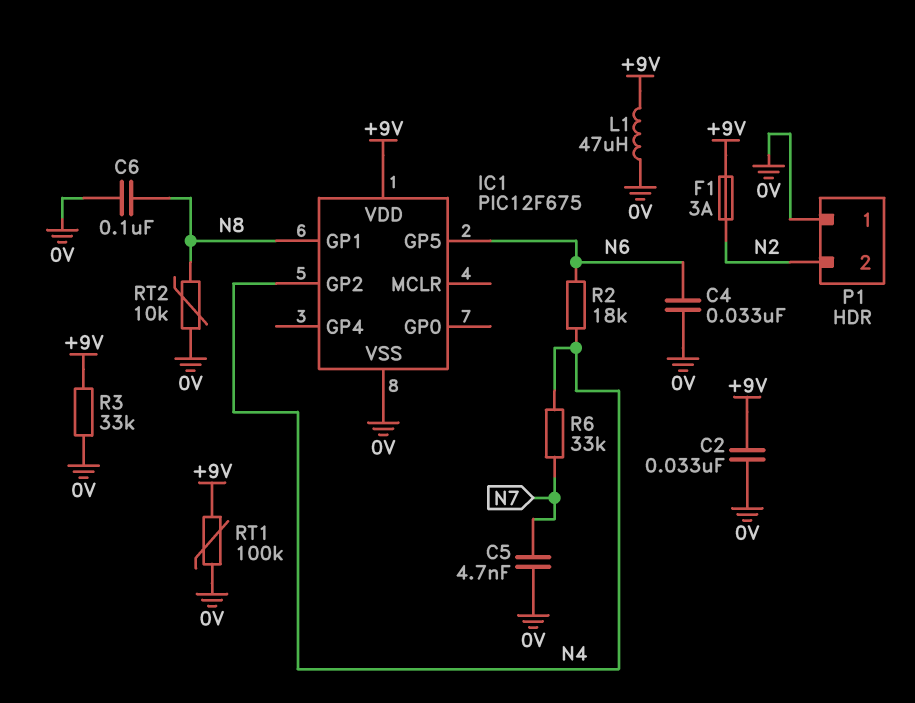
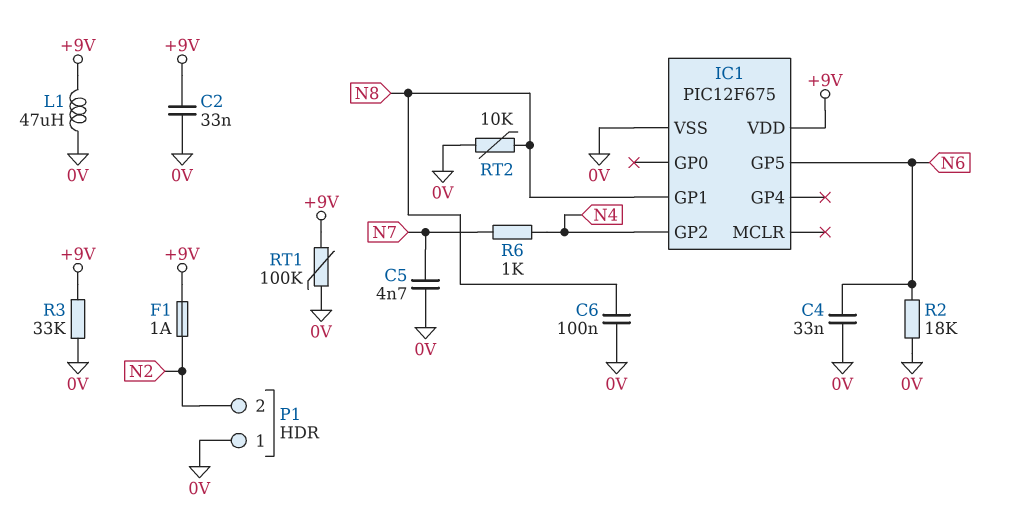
F1: 3A (+9V, N2) -> 1A (+9V, N2)
R2: 18k (N4, N6) -> 18k (0V, N6)
R6: 33k (N4, N7) -> 1k (N4, N7)

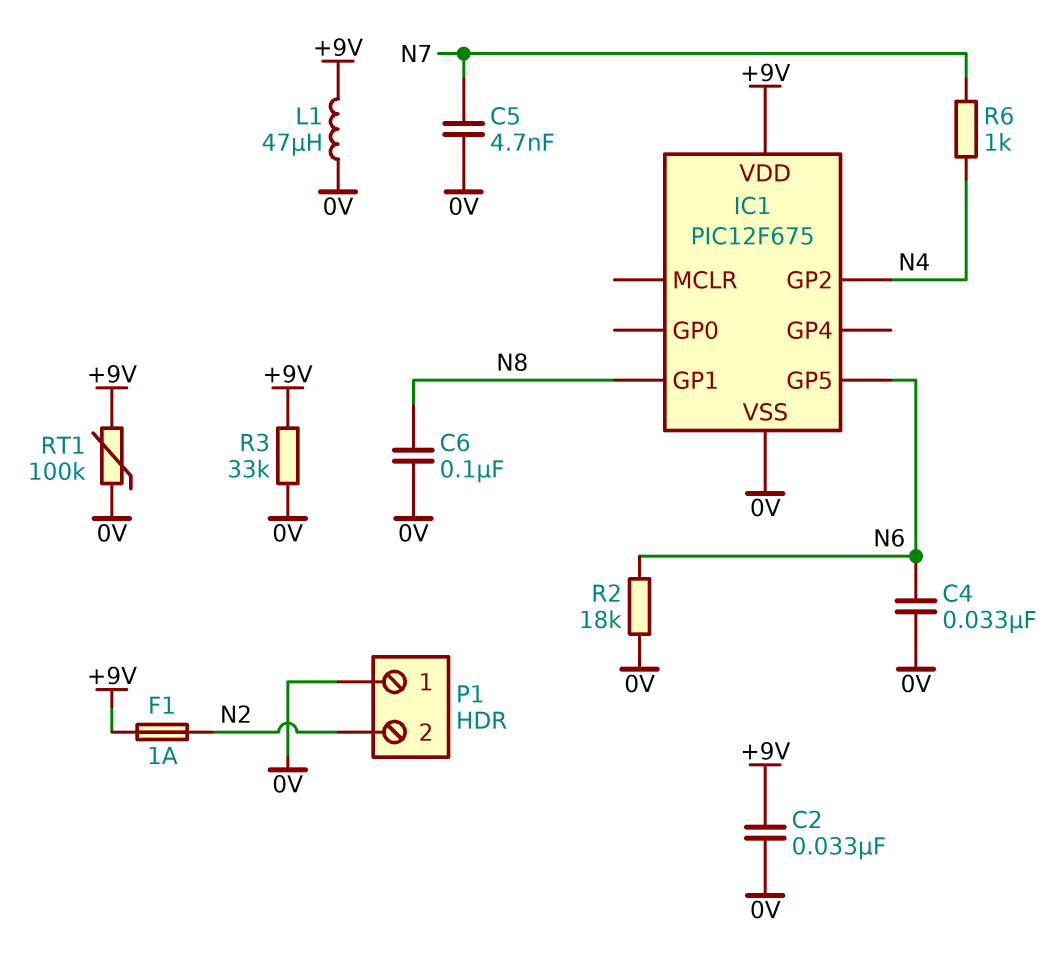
RT2: 10k (0V, N8) -> none

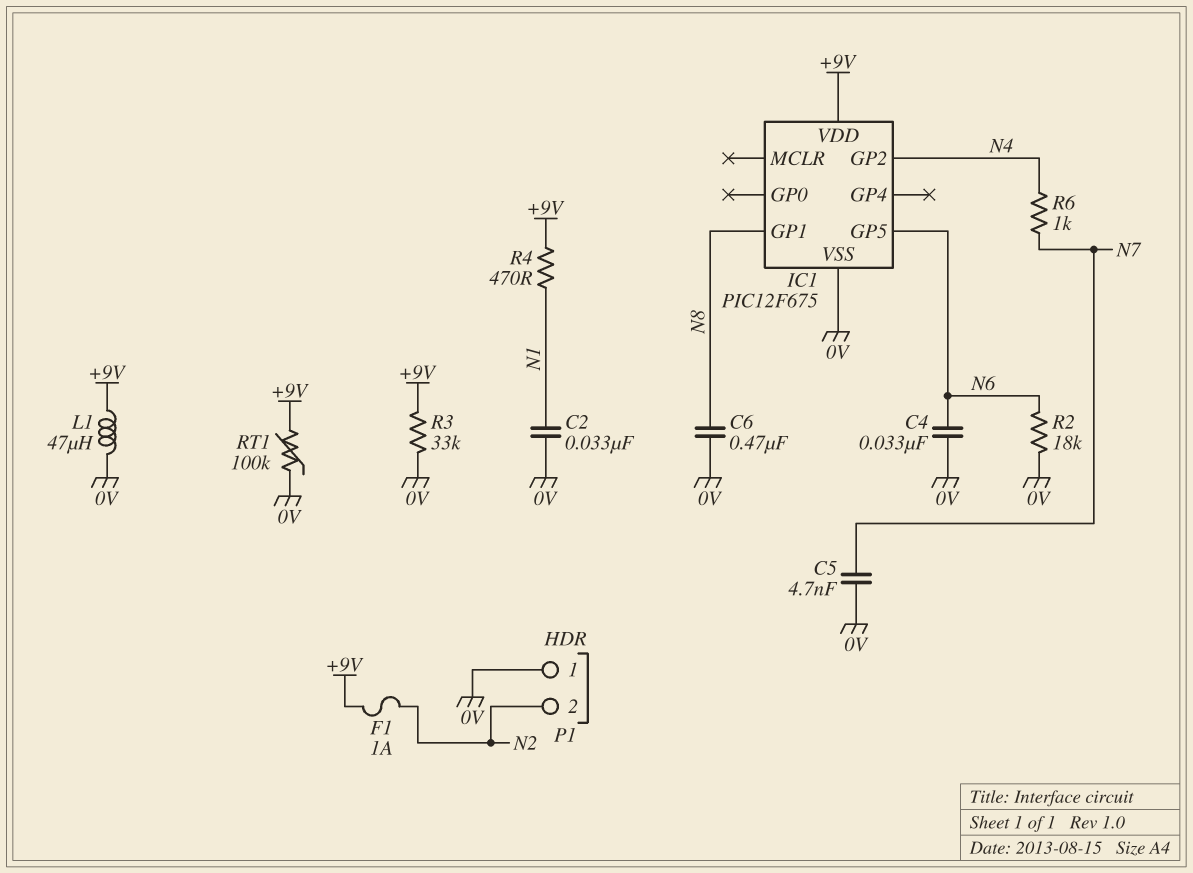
C2: 33nF (+9V, 0V) -> 33nF (0V, N1)
C6: 100nF (0V, N8) -> 470nF (0V, N8)
R4: none -> 470 (+9V, N1)

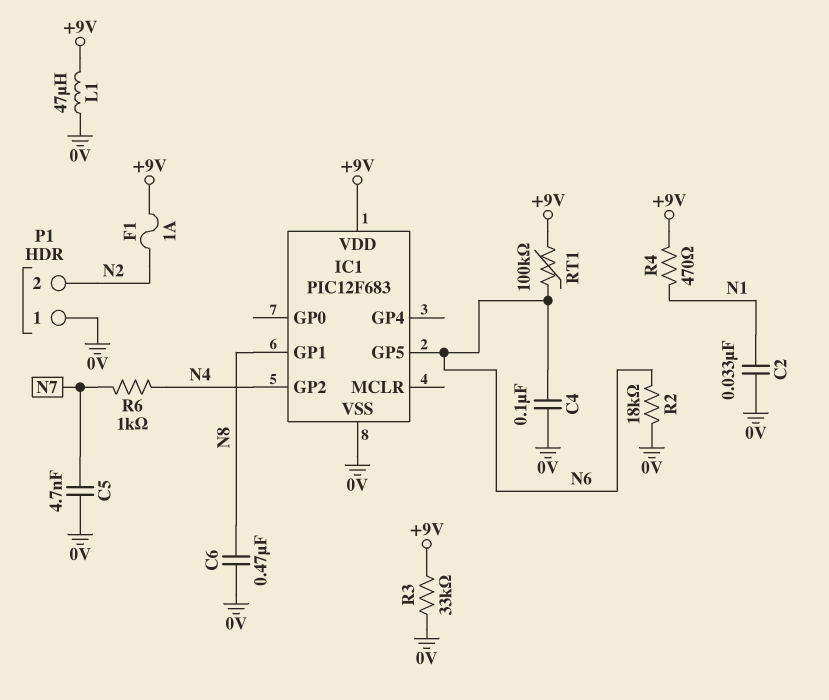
C4: 33nF (0V, N6) -> 100nF (0V, N6)
IC1: PIC12F675 -> PIC12F683
RT1: 100k (+9V, 0V) -> 100k (+9V, N6)

